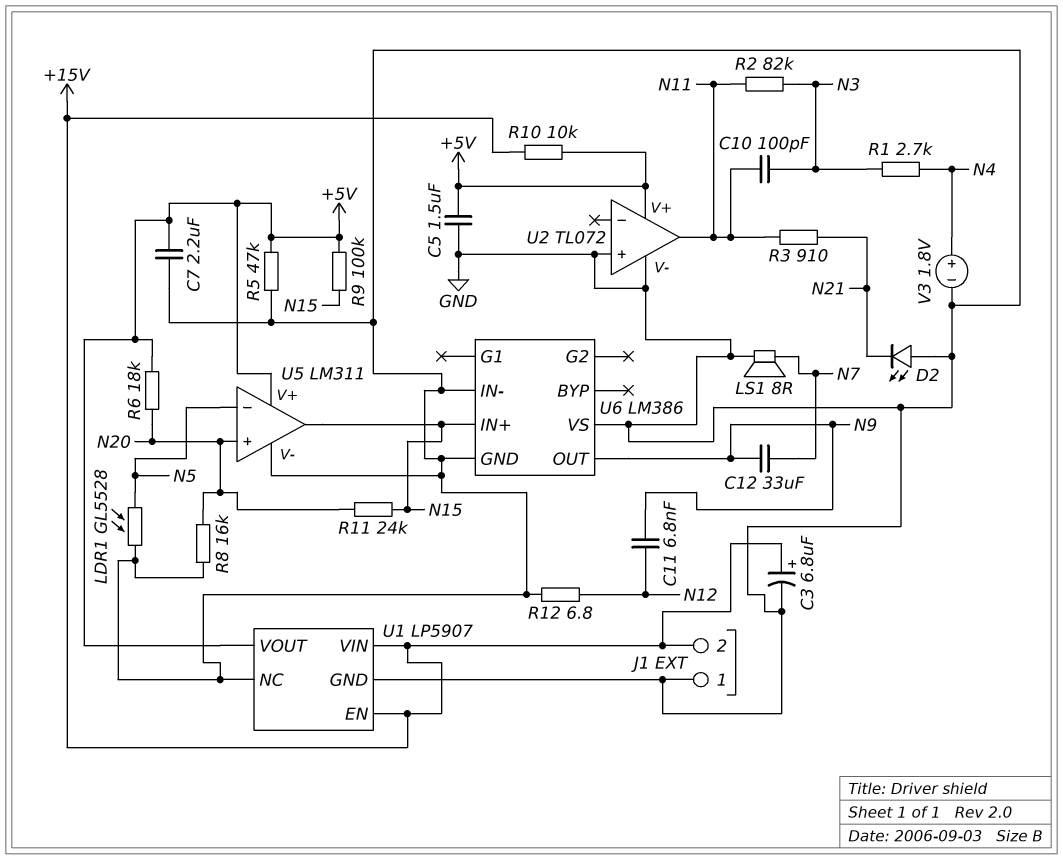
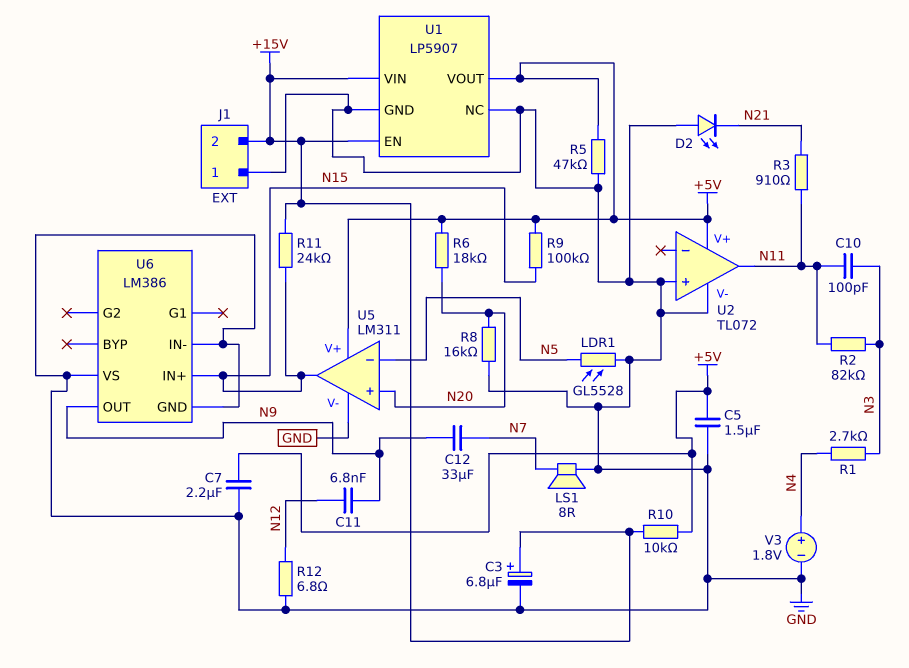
R11: 24k (N15, N20) -> 24k (+15V, N15)

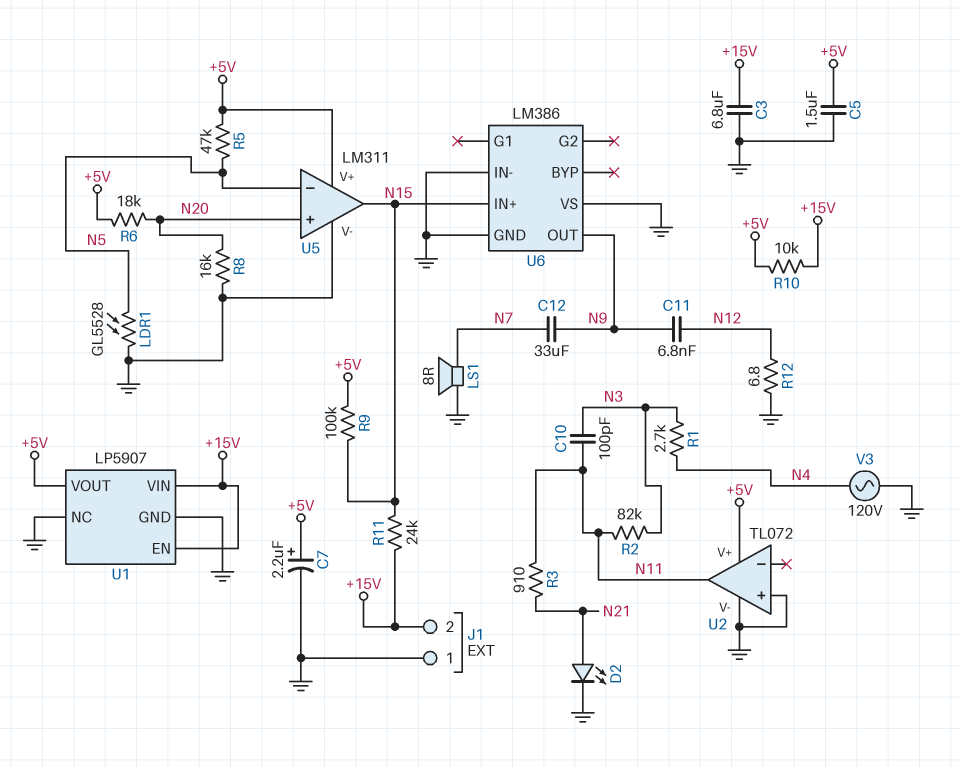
C3: 6.8uF (plus +15V, minus GND) -> 6.8uF (+15V, GND)
C7: 2.2uF (+5V, GND) -> 2.2uF (plus +5V, minus GND)
D2: LED (A GND, K N21) -> LED (A N21, K GND)
R5: 47k (+5V, GND) -> 47k (+5V, N5)
V3: 1.8V (plus N4, minus GND) -> AC 120V (GND, N4)

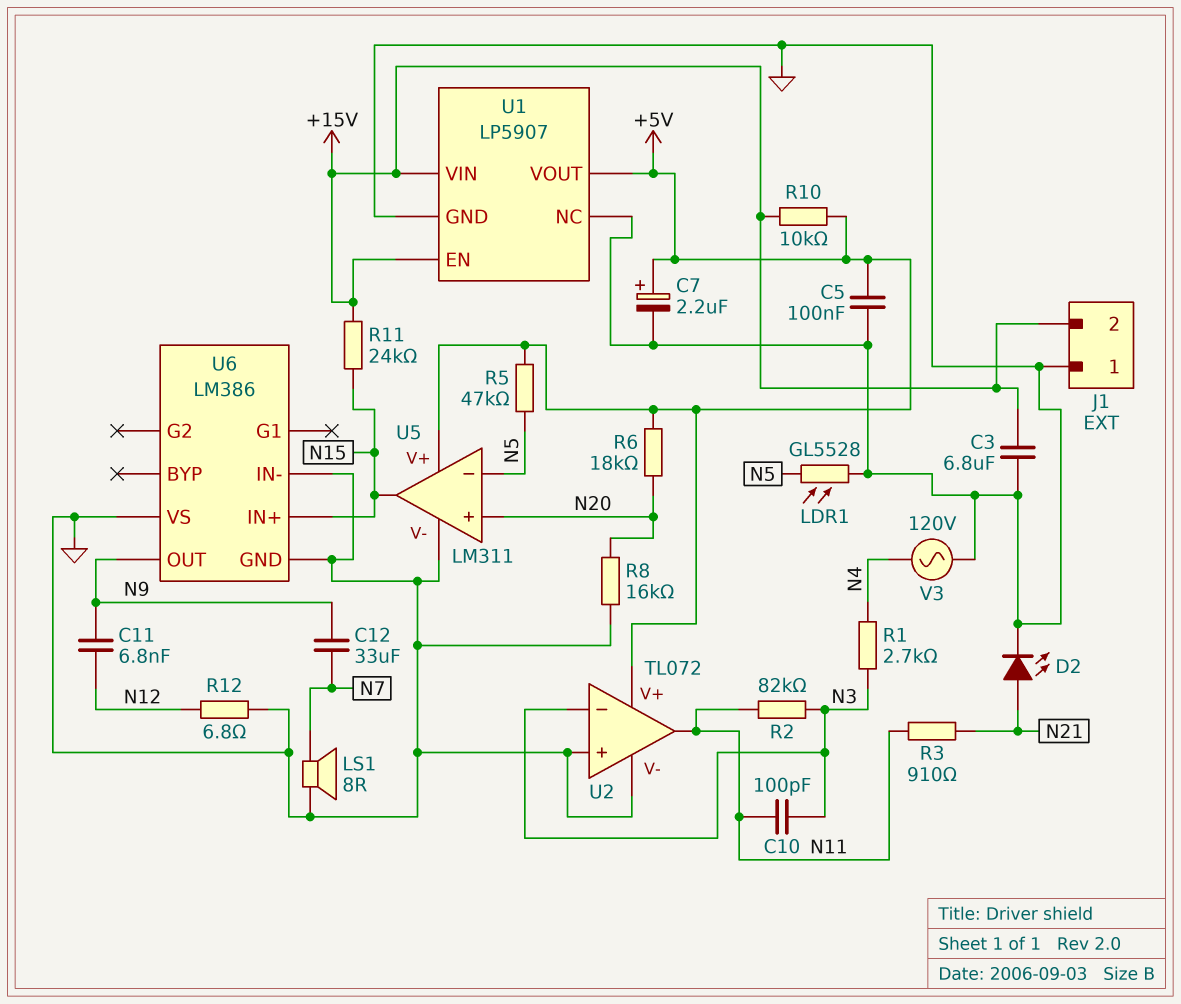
C5: 1.5uF (+5V, GND) -> 100nF (+5V, GND)
R9: 100k (+5V, N15) -> none
U2 pin in-: none -> N3

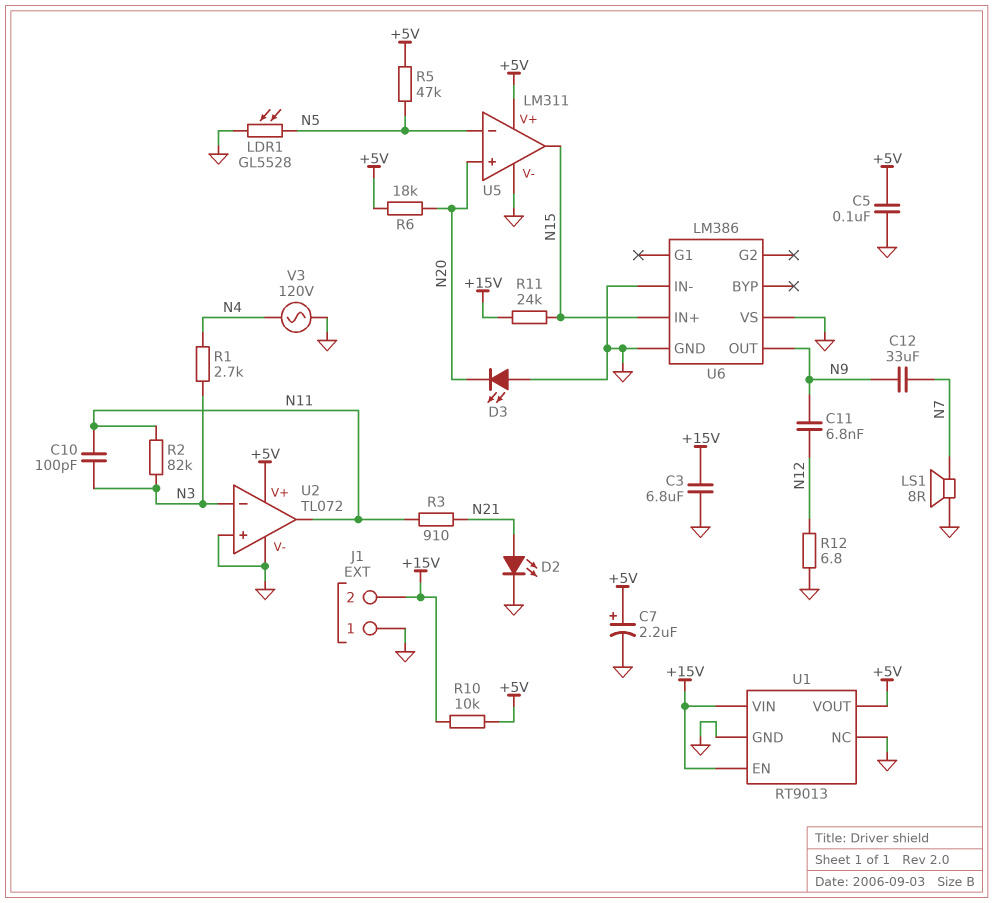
D3: none -> LED (A GND, K N20)
R8: 16k (GND, N20) -> none
U1: LP5907 -> RT9013

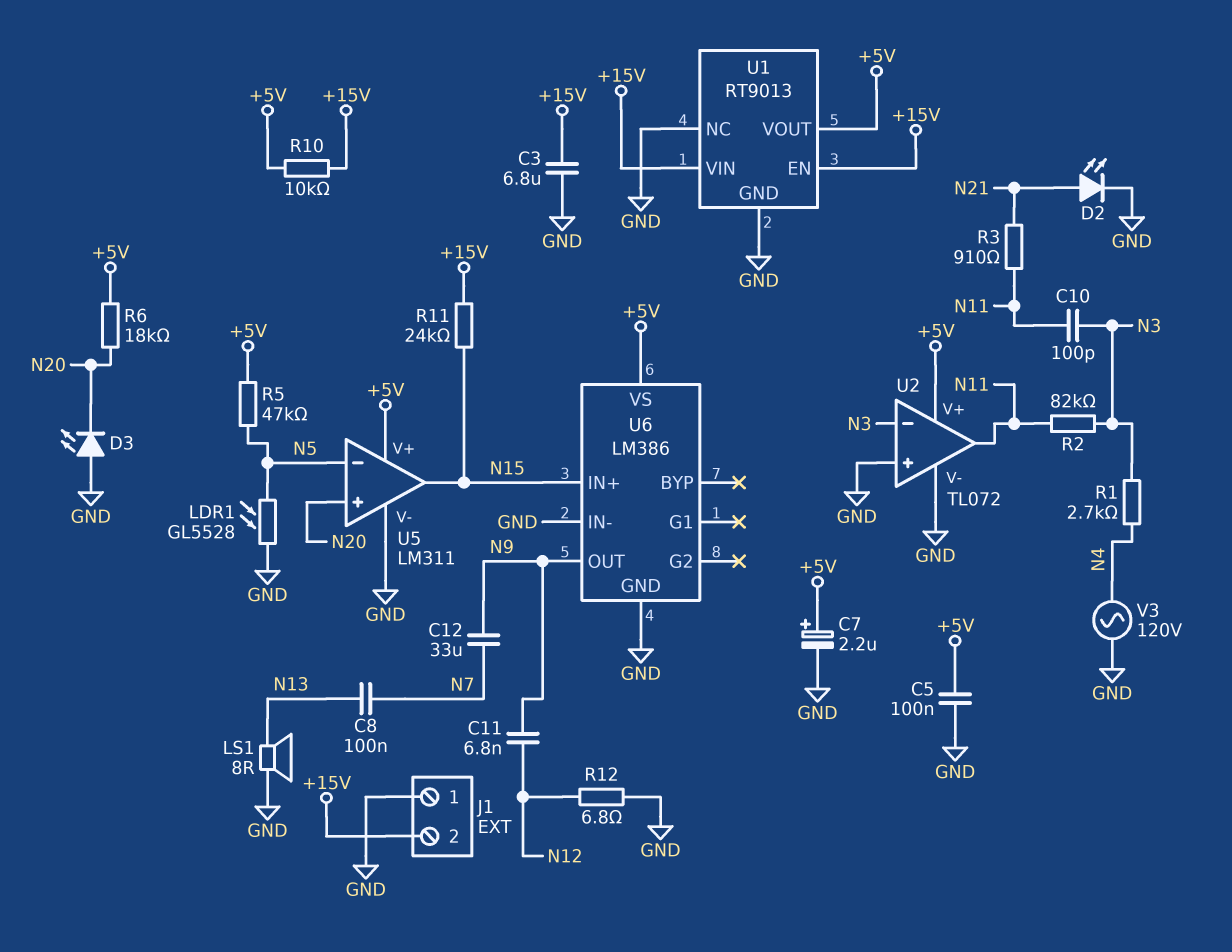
C8: none -> 100nF (N7, N13)
LS1: speaker 8R (GND, N7) -> speaker 8R (GND, N13)
U6 pin VS: GND -> +5V

